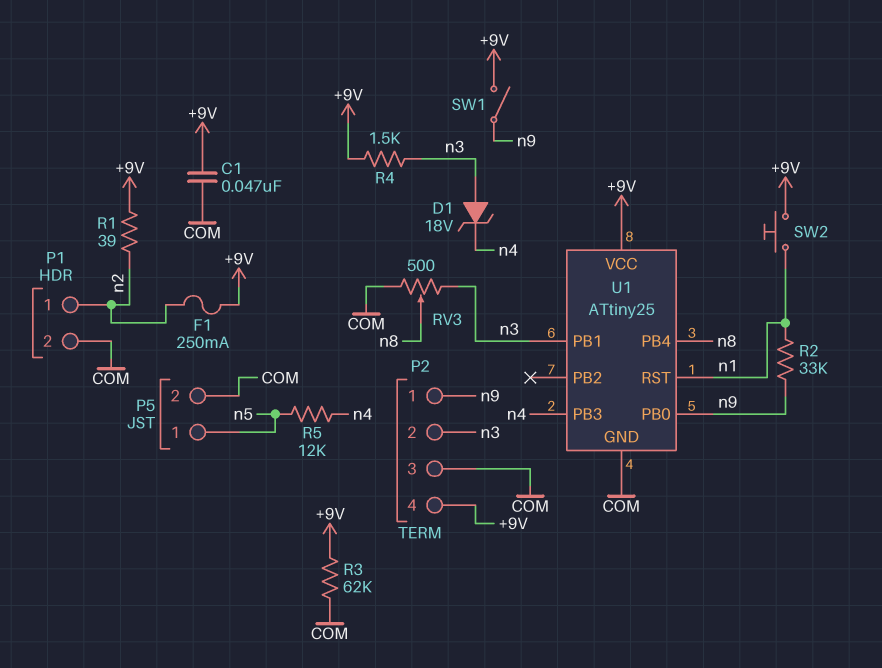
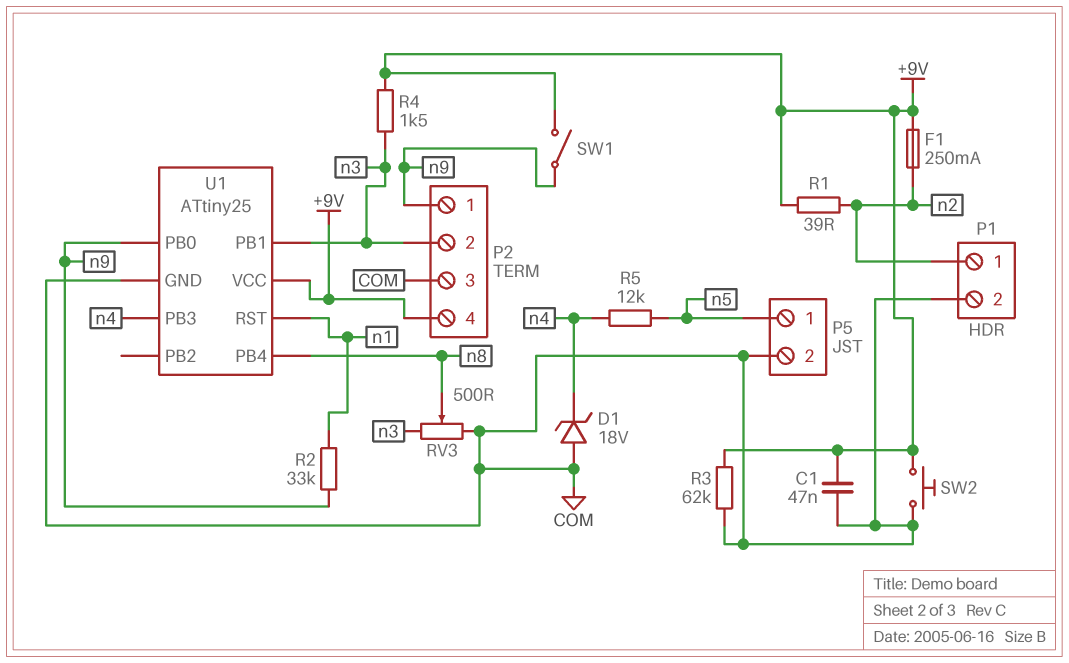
D1: zener 18V (A n3, K n4) -> zener 18V (A COM, K n4)
SW2: button (+9V, n1) -> button (+9V, COM)

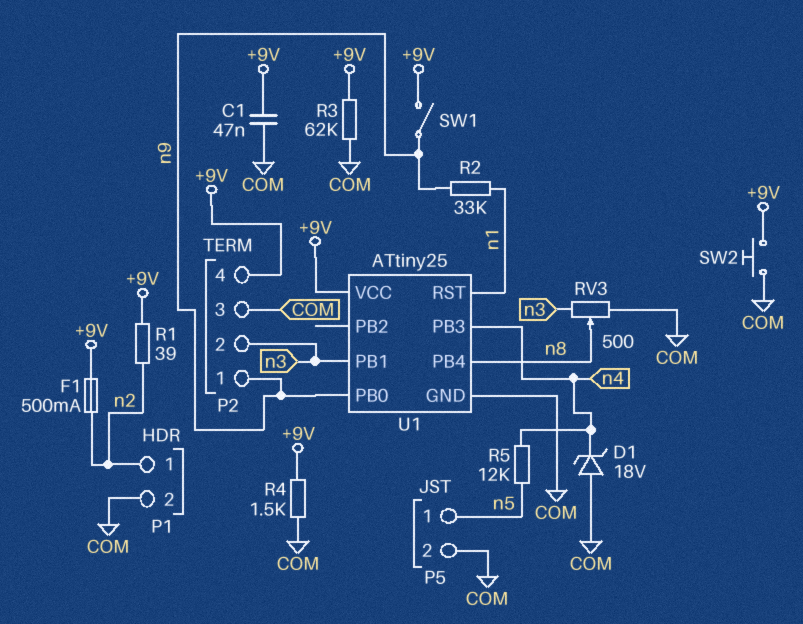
F1: 250mA (+9V, n2) -> 500mA (+9V, n2)
R4: 1.5k (+9V, n3) -> 1.5k (+9V, COM)

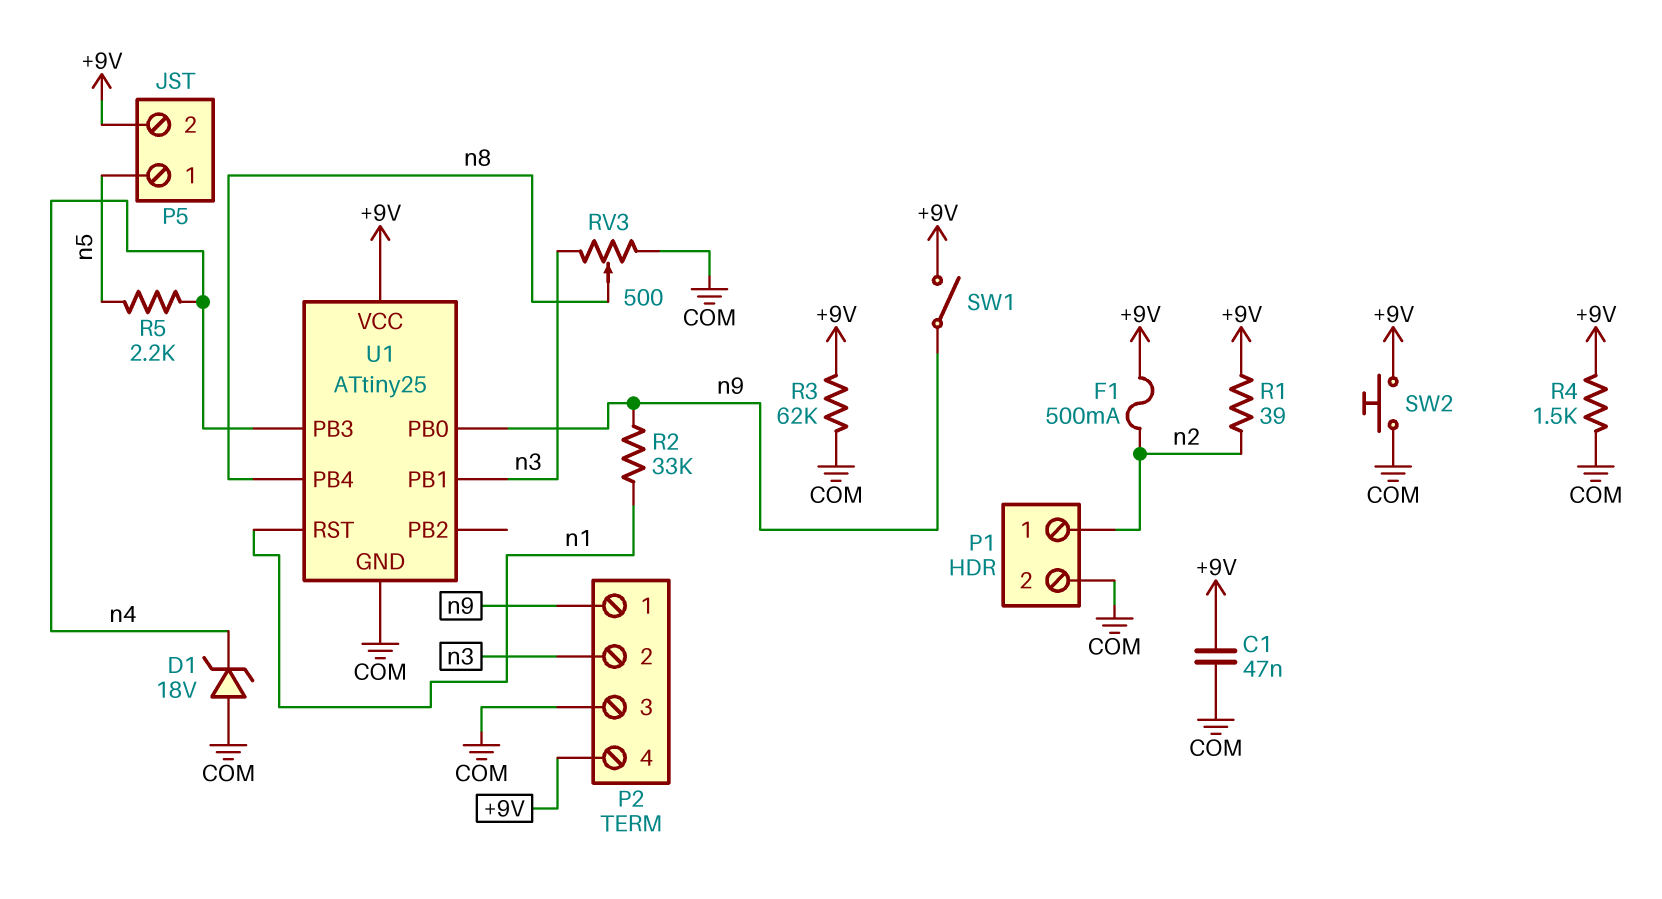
P5 pin 2: COM -> +9V
R5: 12k (n4, n5) -> 2.2k (n4, n5)

